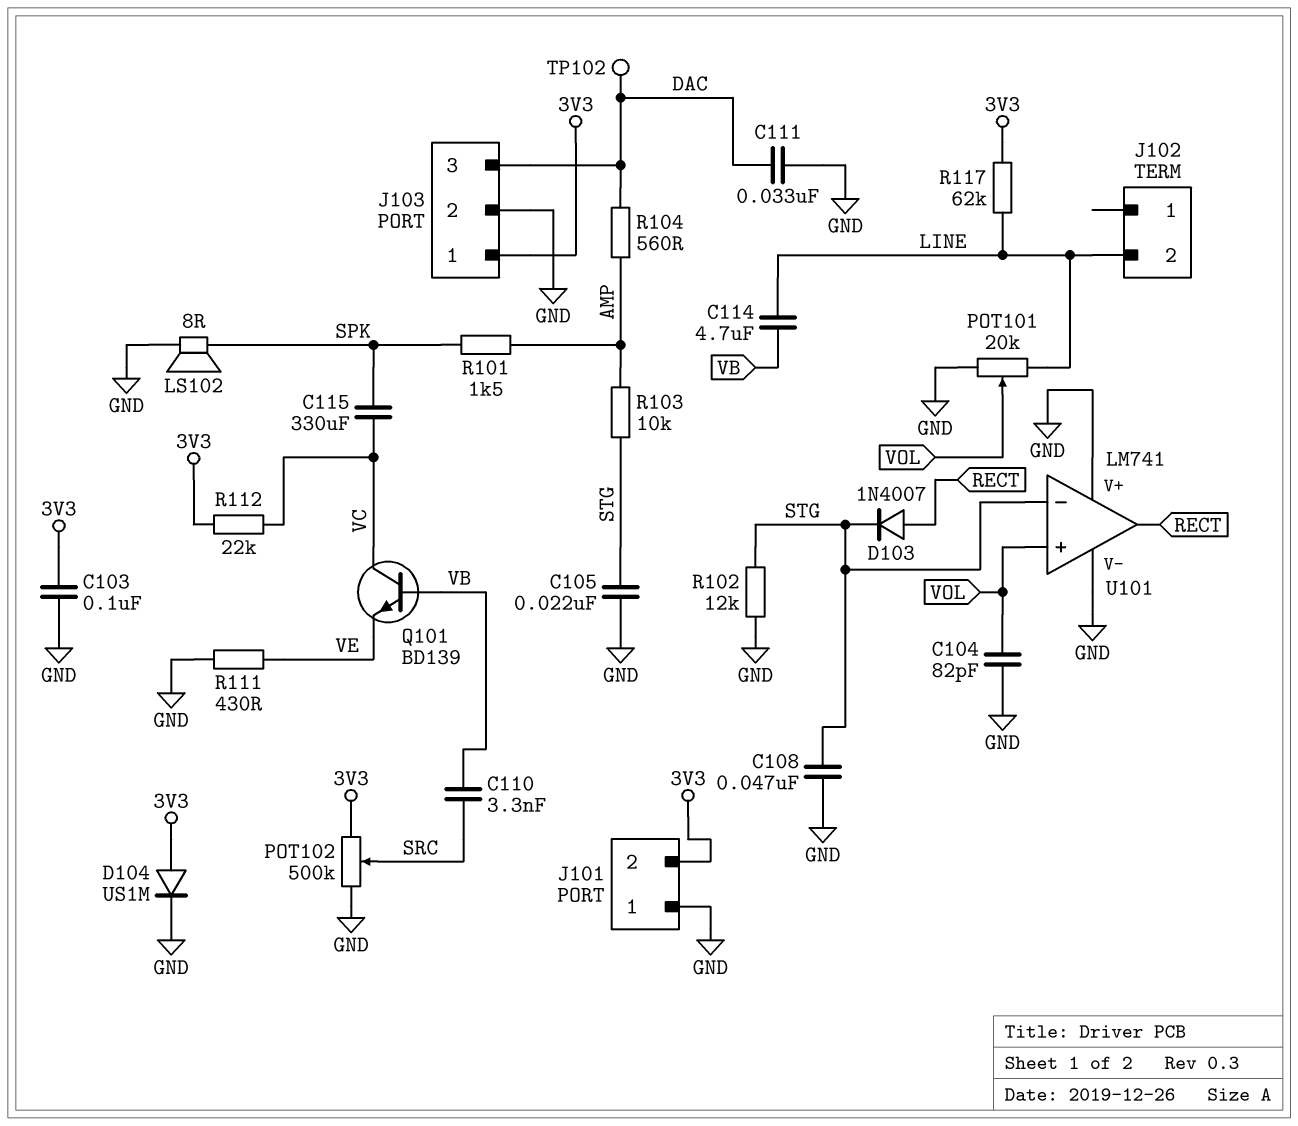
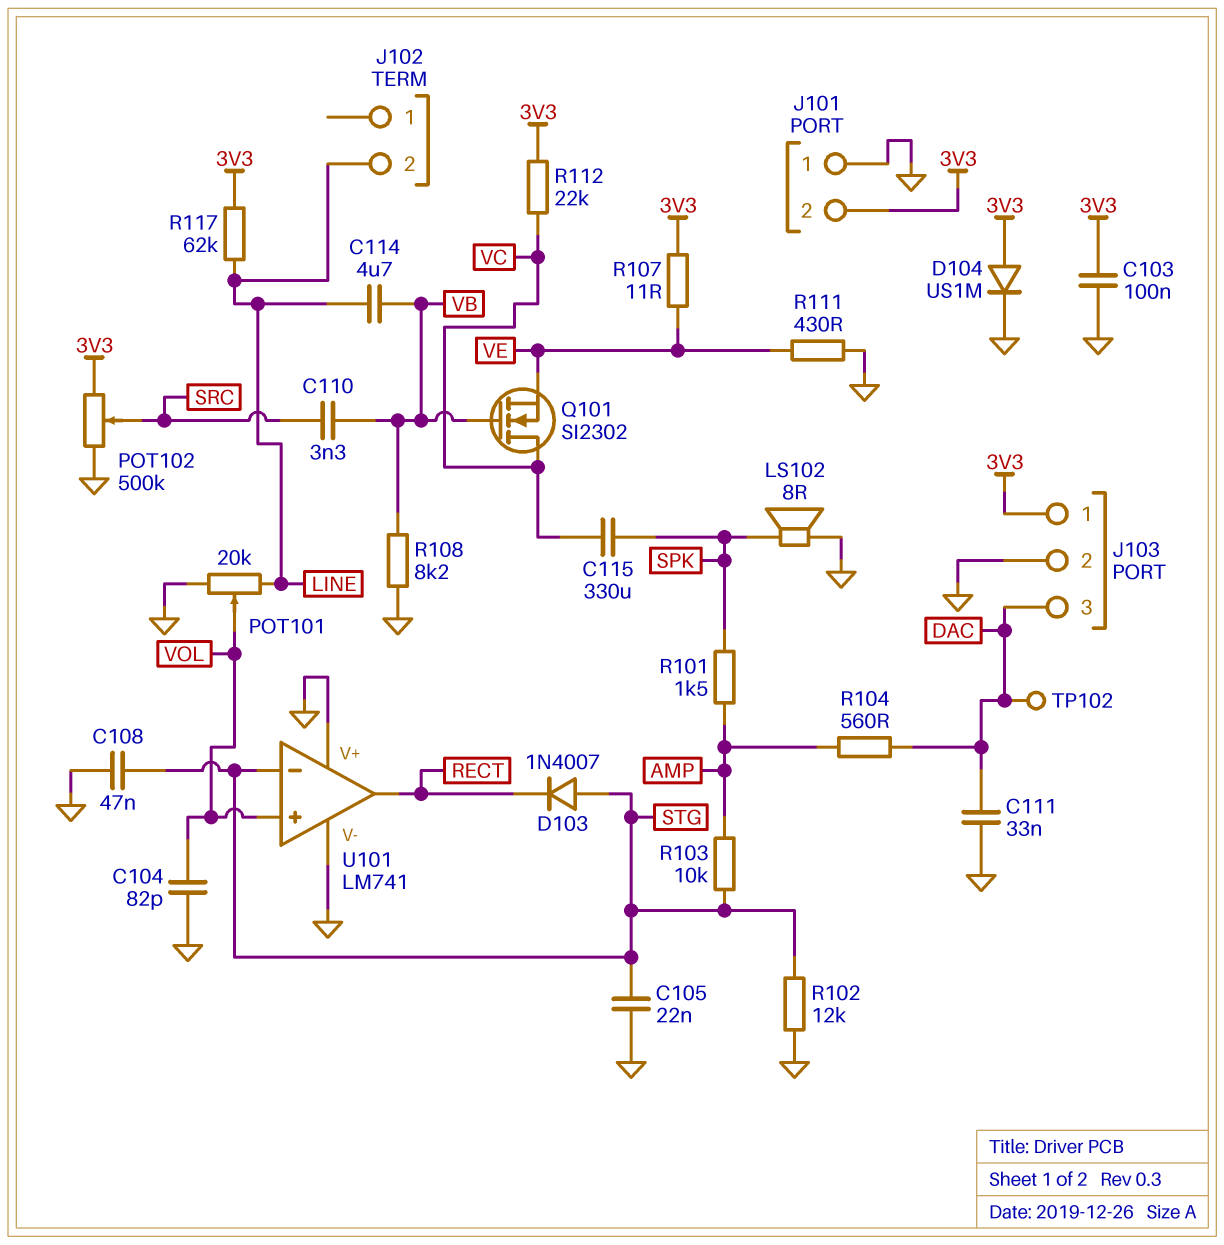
D103: diode 1N4007 (A RECT, K STG) -> diode 1N4007 (A STG, K RECT)
Q101: NPN BD139 (B VB, C VC, E VE) -> NMOS SI2302 (G VB, D VC, S VE)
R107: none -> 11 (3V3, VE)
R108: none -> 8.2k (GND, VB)

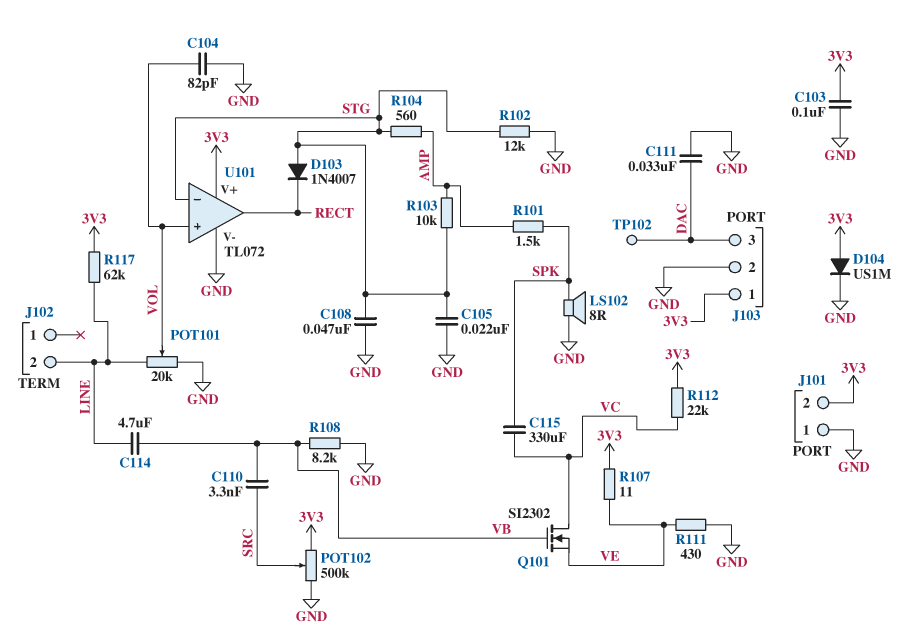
R104: 560 (AMP, DAC) -> 560 (AMP, STG)
U101: LM741 -> TL072
U101 pin V+: GND -> 3V3

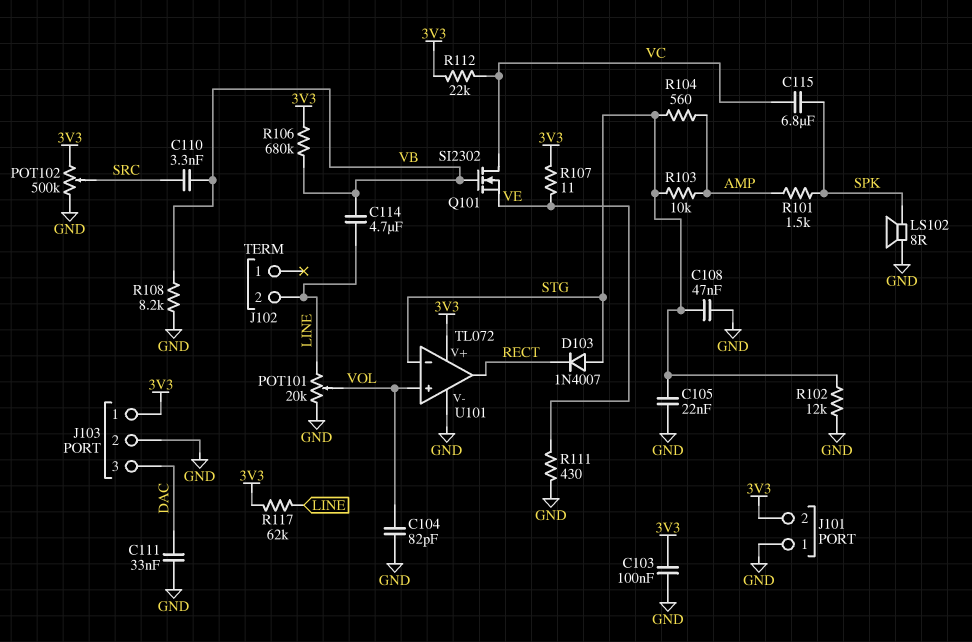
C115: 330uF (SPK, VC) -> 6.8uF (SPK, VC)
D104: diode US1M (A 3V3, K GND) -> none
R106: none -> 680k (3V3, VB)
TP102: test point (DAC) -> none

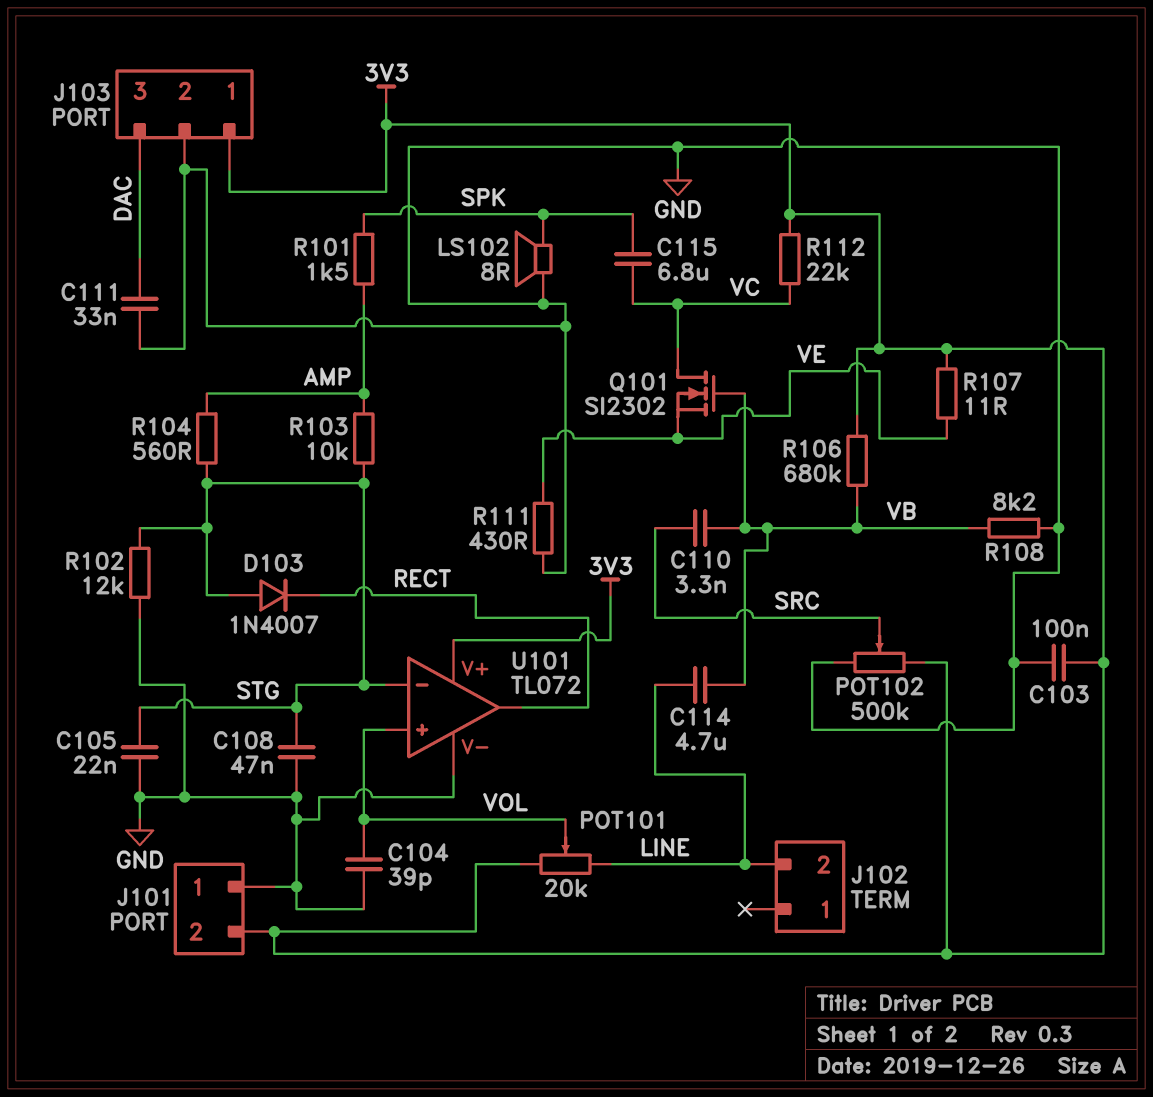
C104: 82pF (GND, VOL) -> 39pF (GND, VOL)
POT101: 20k (GND, LINE, wiper VOL) -> 20k (3V3, LINE, wiper VOL)
R117: 62k (3V3, LINE) -> none

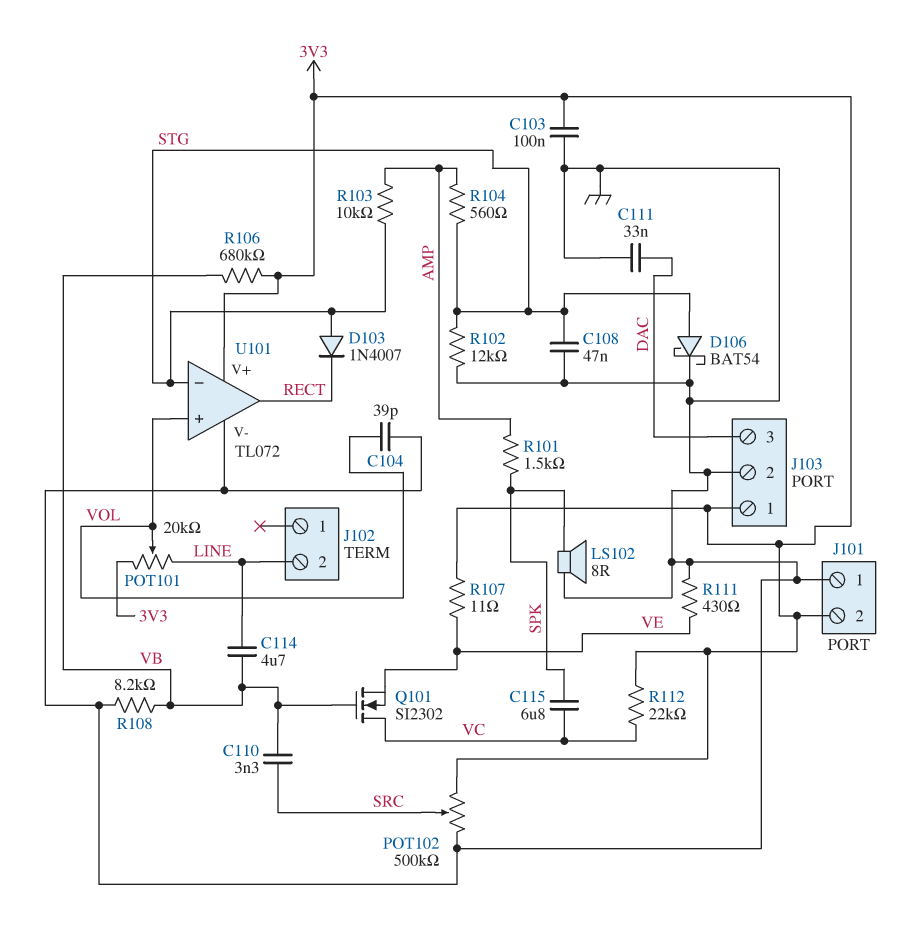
C105: 22nF (GND, STG) -> none
D106: none -> schottky BAT54 (A STG, K GND)

